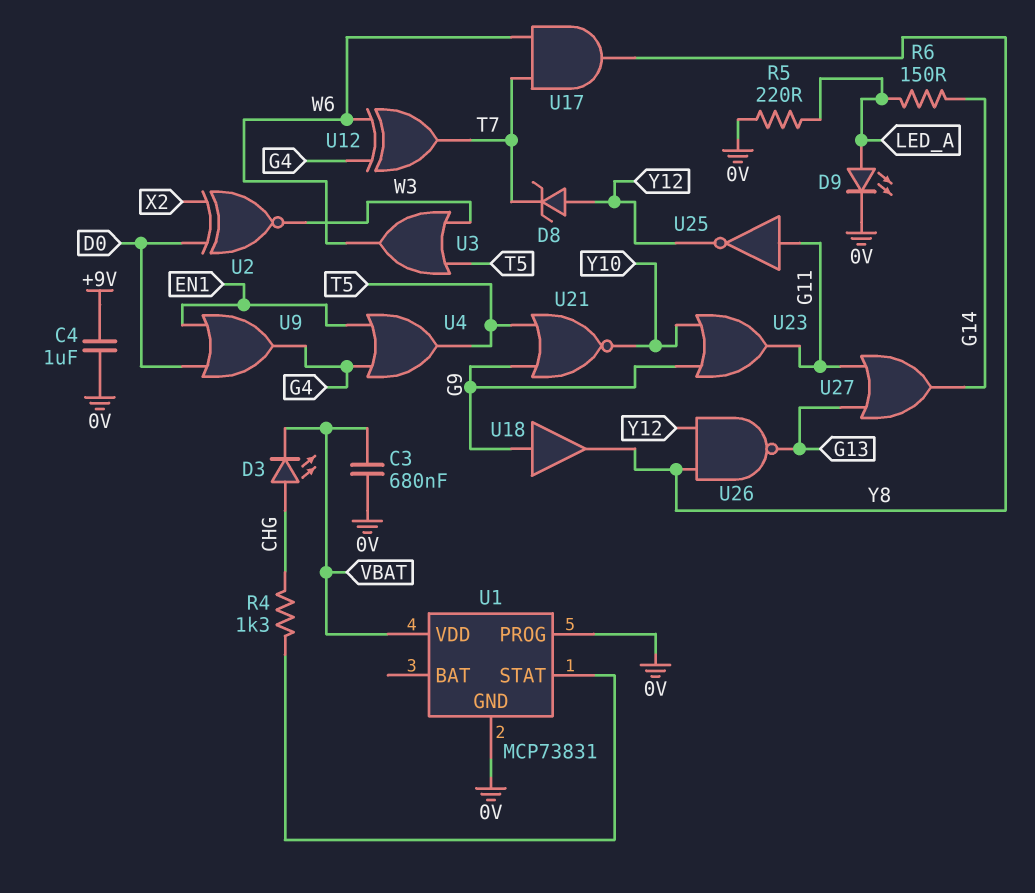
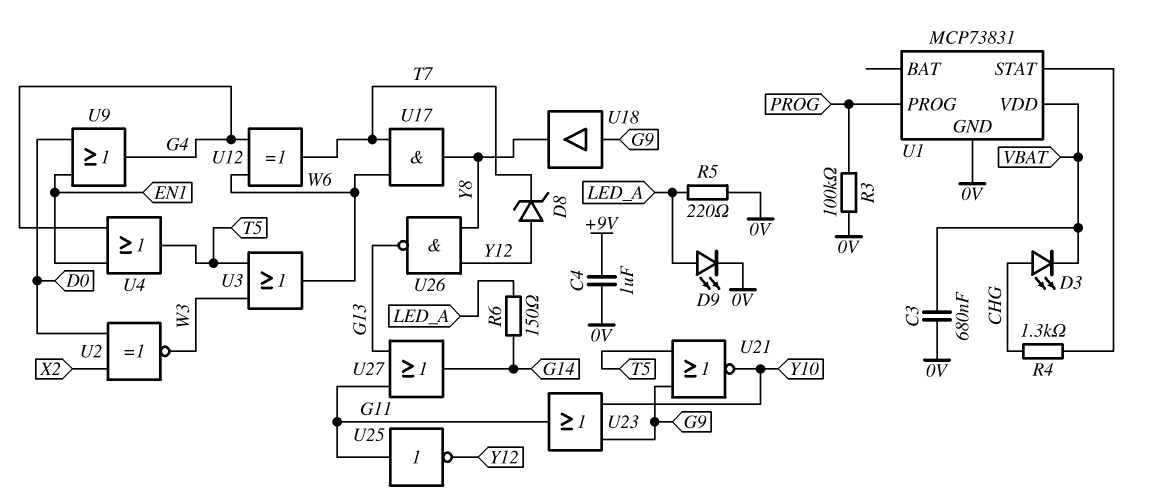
R3: none -> 100k (0V, PROG)
U1 pin PROG: 0V -> PROG

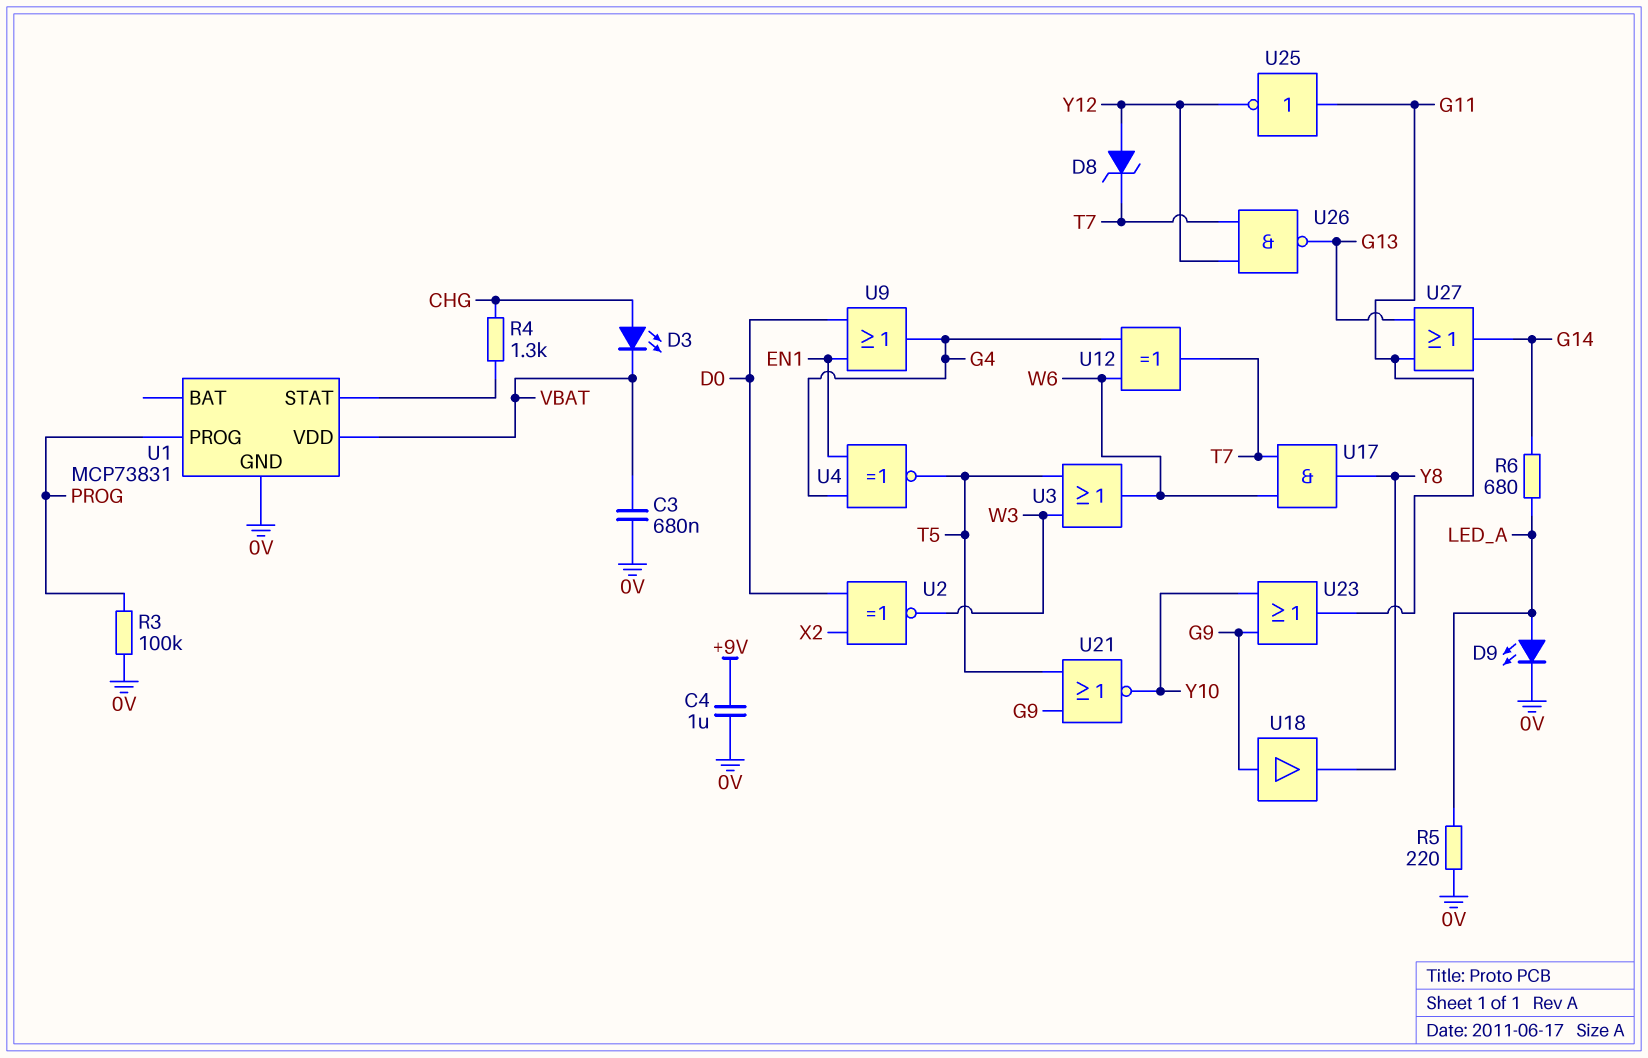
R6: 150 (G14, LED_A) -> 680 (G14, LED_A)
U4: OR (in EN1, in G4, out T5) -> XNOR (in EN1, in G4, out T5)
U26: NAND (in Y8, in Y12, out G13) -> NAND (in T7, in Y12, out G13)

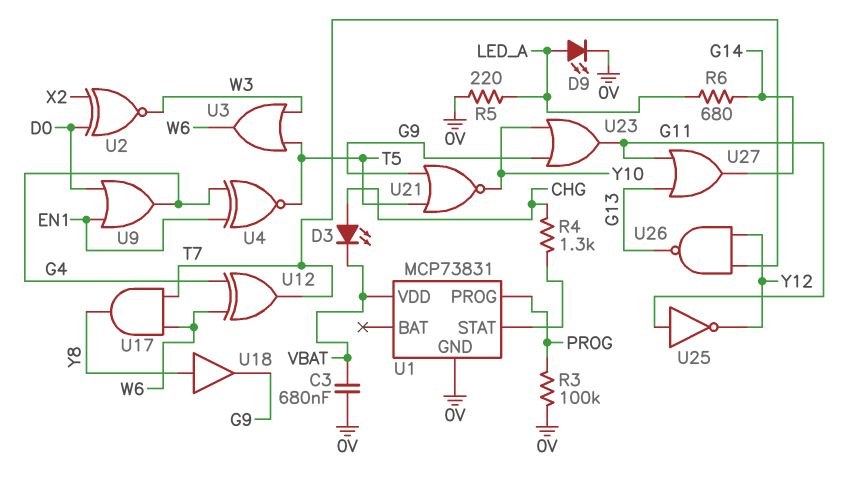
C4: 1uF (+9V, 0V) -> none
D8: zener (A Y12, K T7) -> none
U18: buffer (in G9, out Y8) -> buffer (in Y8, out G9)

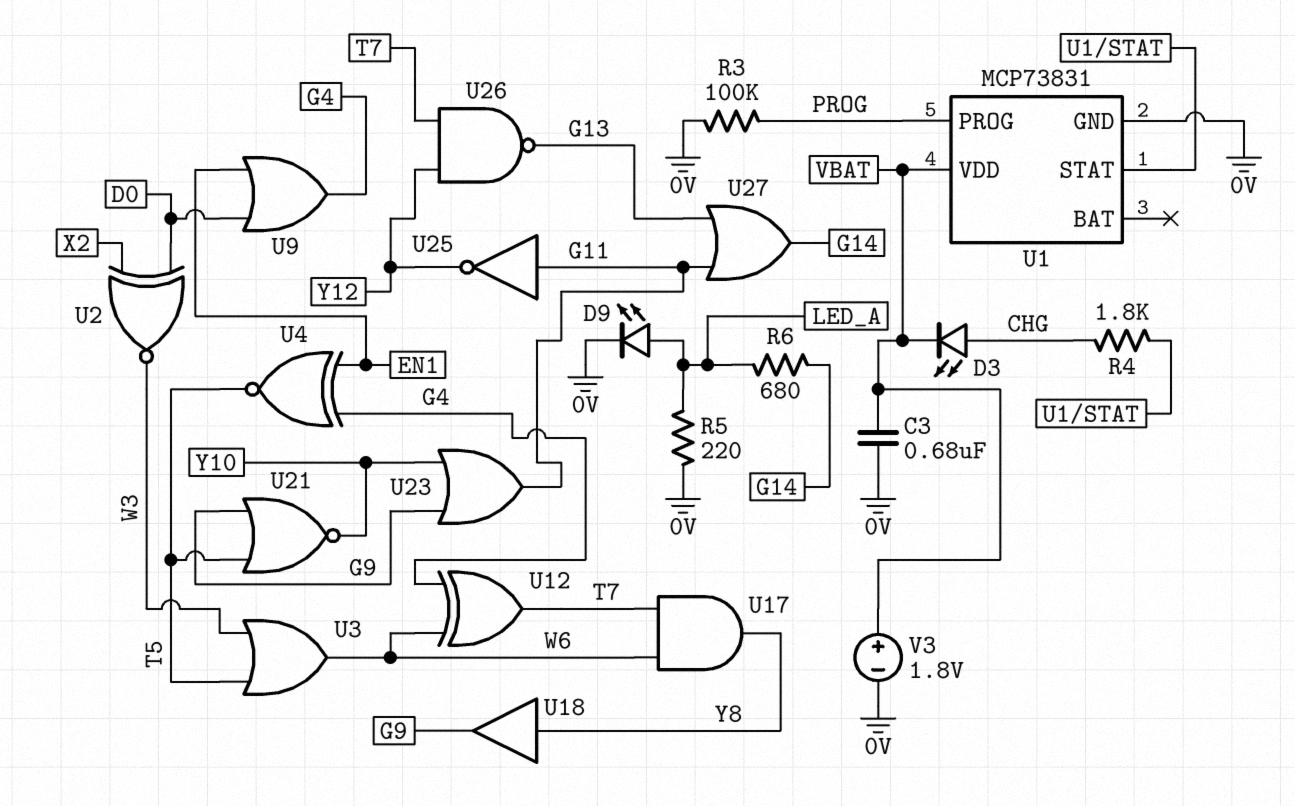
R4: 1.3k (CHG, U1/STAT) -> 1.8k (CHG, U1/STAT)
V3: none -> 1.8V (plus VBAT, minus 0V)

